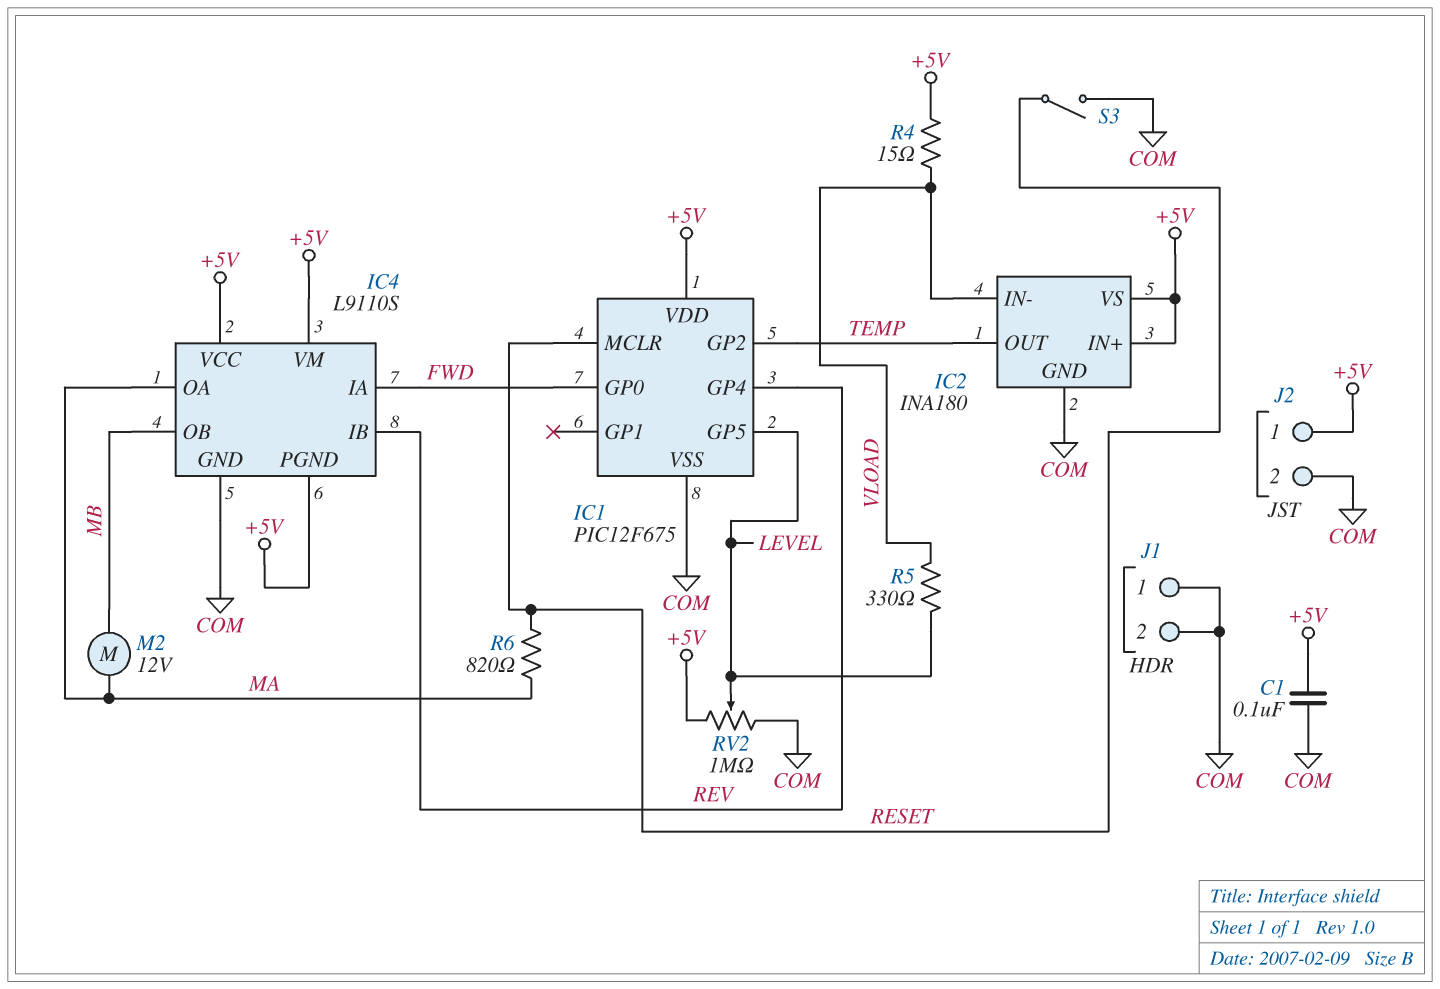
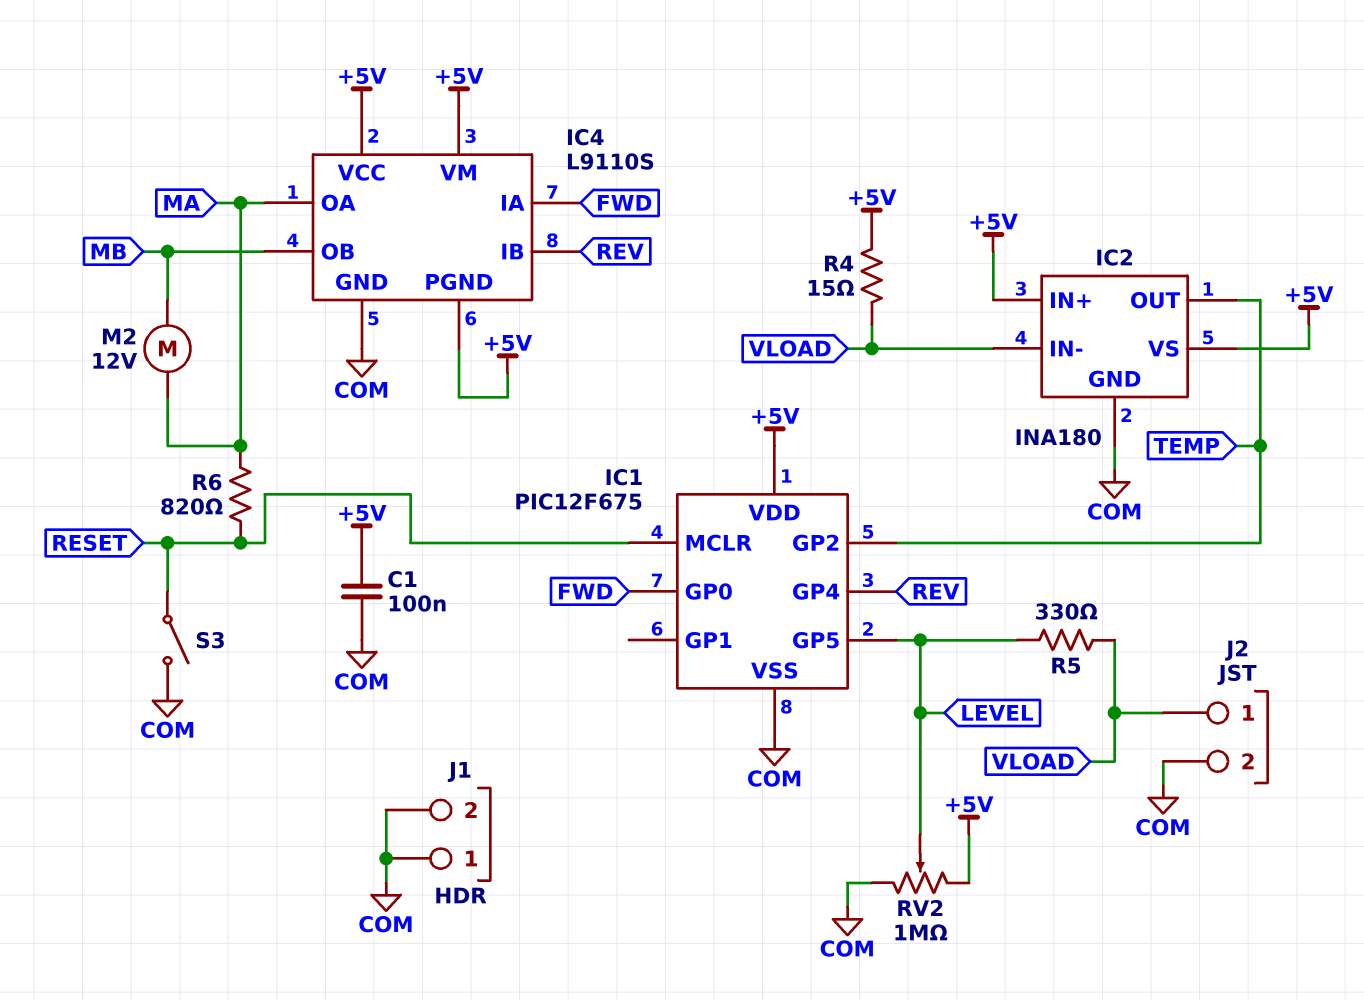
J2 pin 1: +5V -> VLOAD

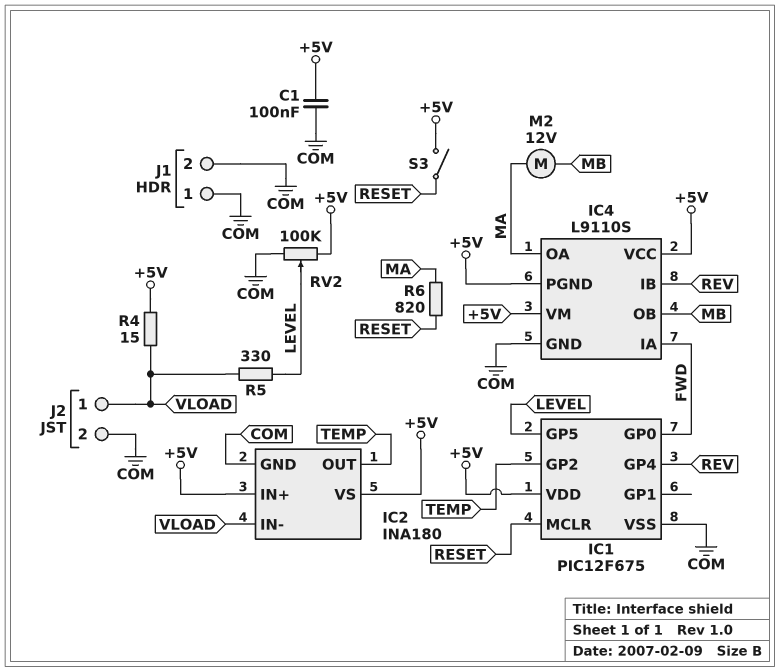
RV2: 1M (+5V, COM, wiper LEVEL) -> 100k (+5V, COM, wiper LEVEL)
S3: switch (COM, RESET) -> switch (+5V, RESET)

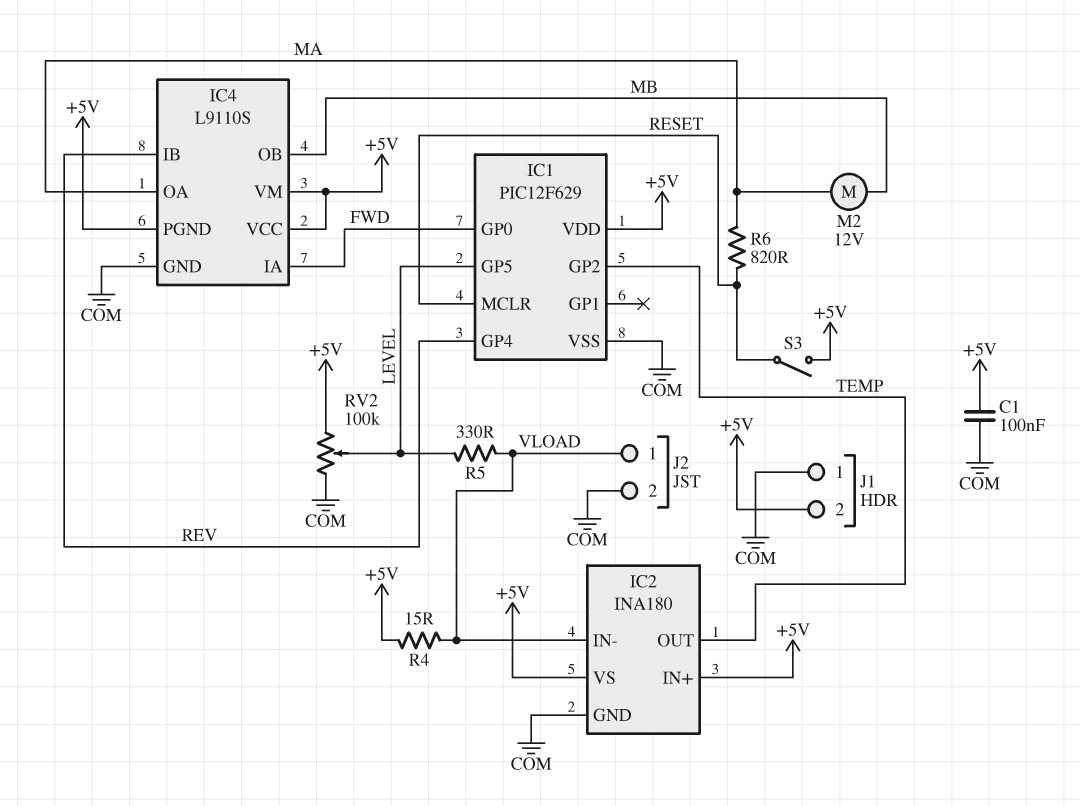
IC1: PIC12F675 -> PIC12F629
J1 pin 2: COM -> +5V

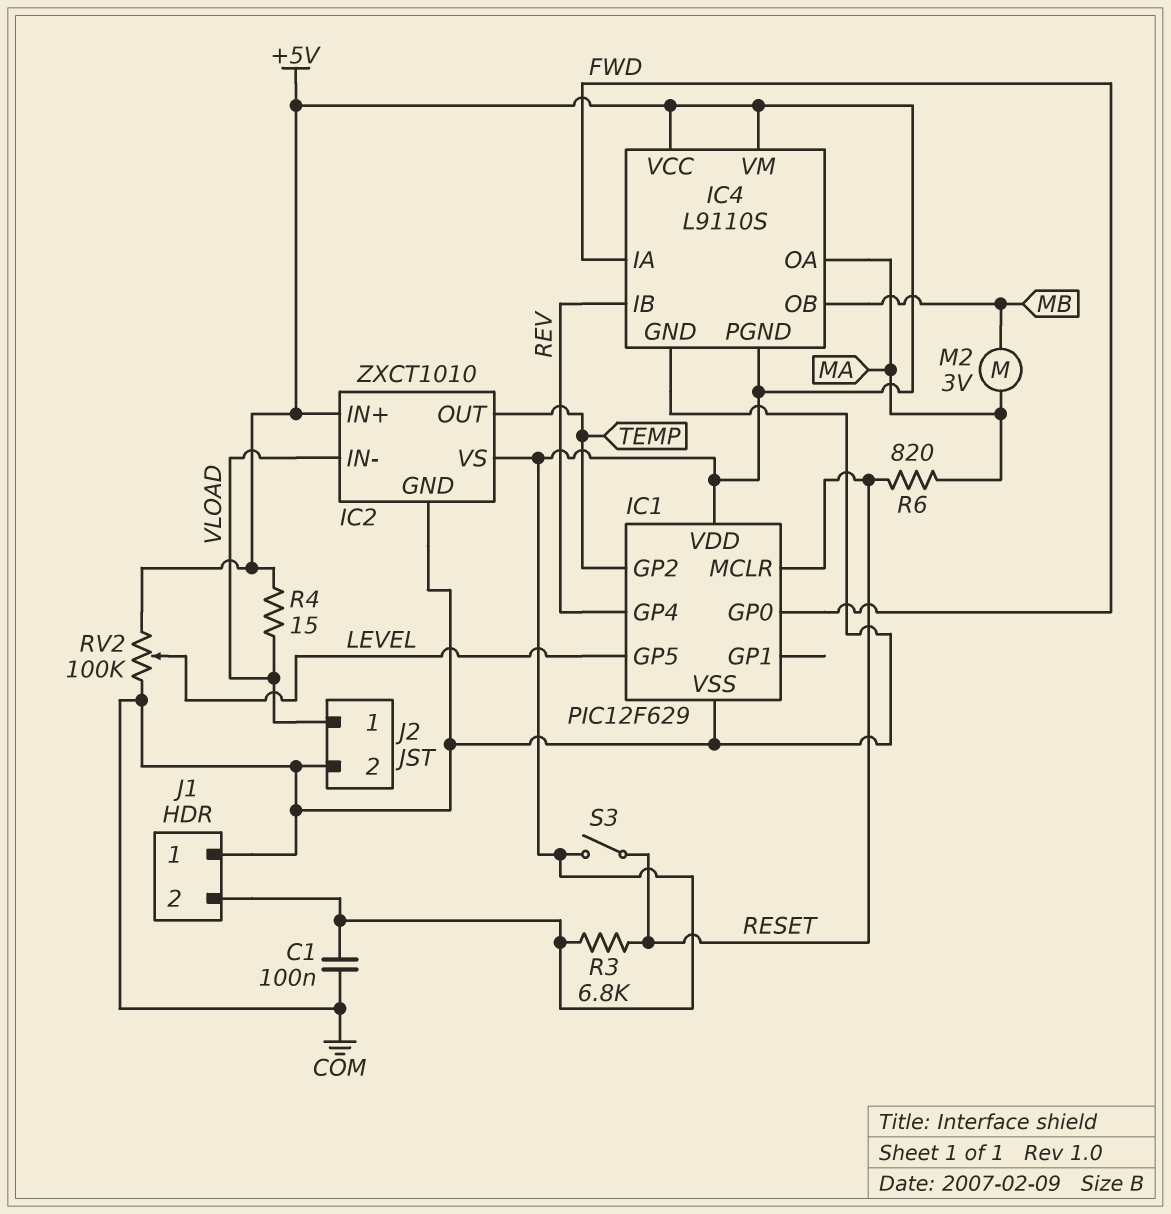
IC2: INA180 -> ZXCT1010
M2: motor 12V (MA, MB) -> motor 3V (MA, MB)
R3: none -> 6.8k (+5V, RESET)
R5: 330 (LEVEL, VLOAD) -> none

